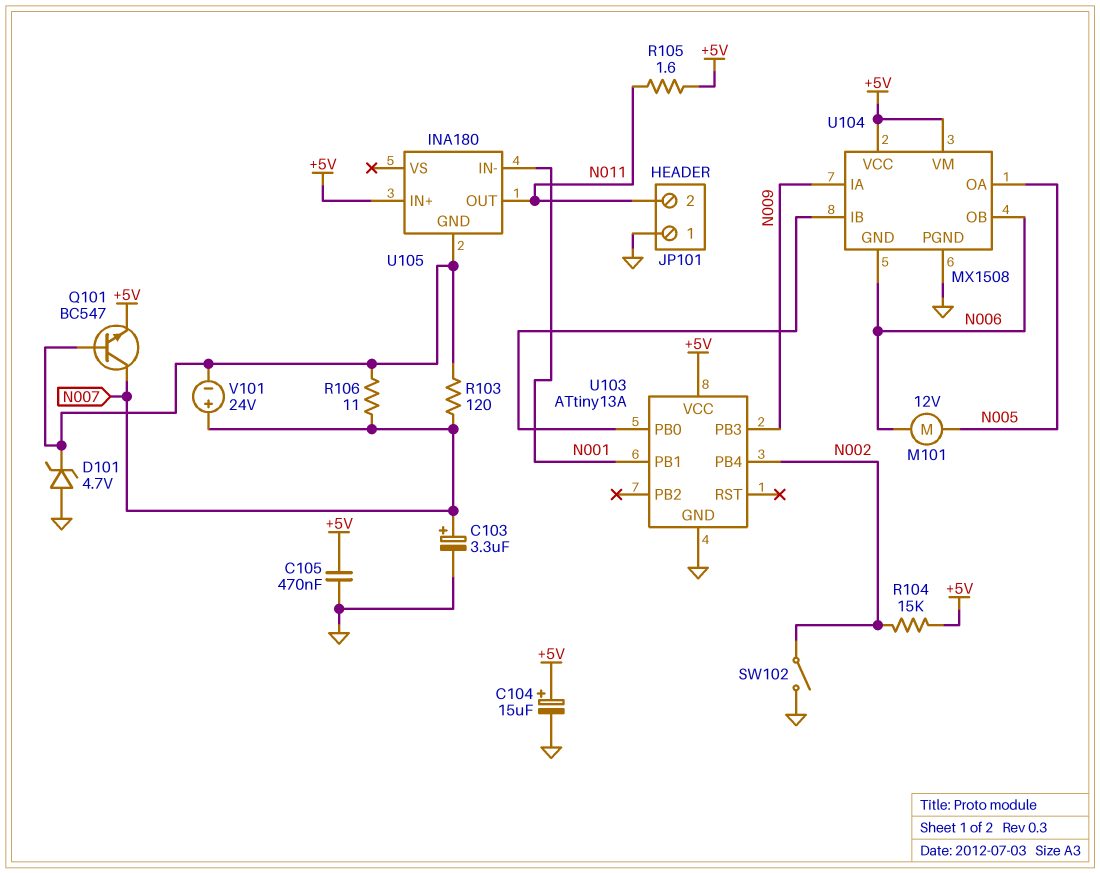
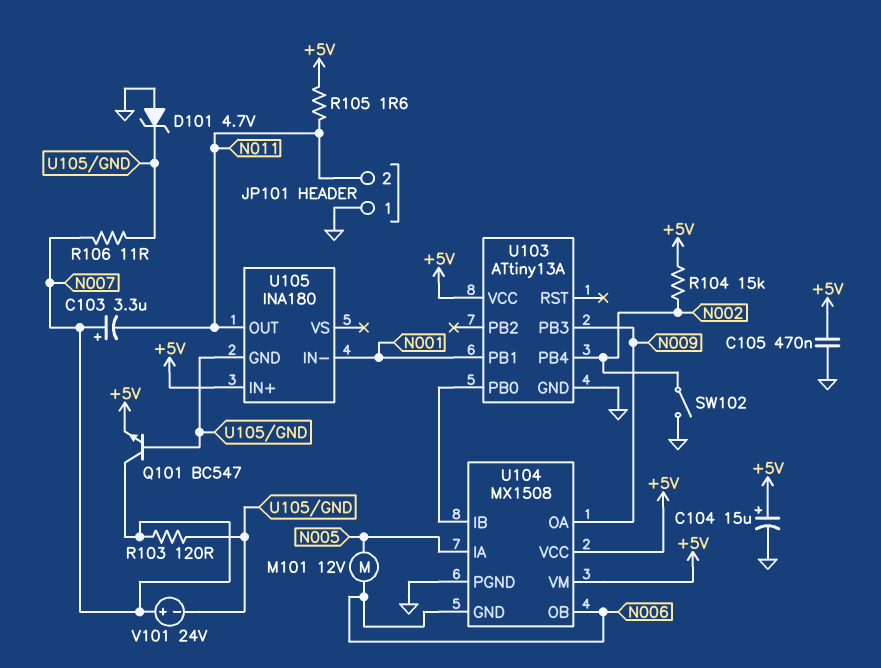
C103: 3.3uF (plus N007, minus GND) -> 3.3uF (plus N007, minus N011)
U104 pin IA: N009 -> N005
U104 pin OA: N005 -> N009

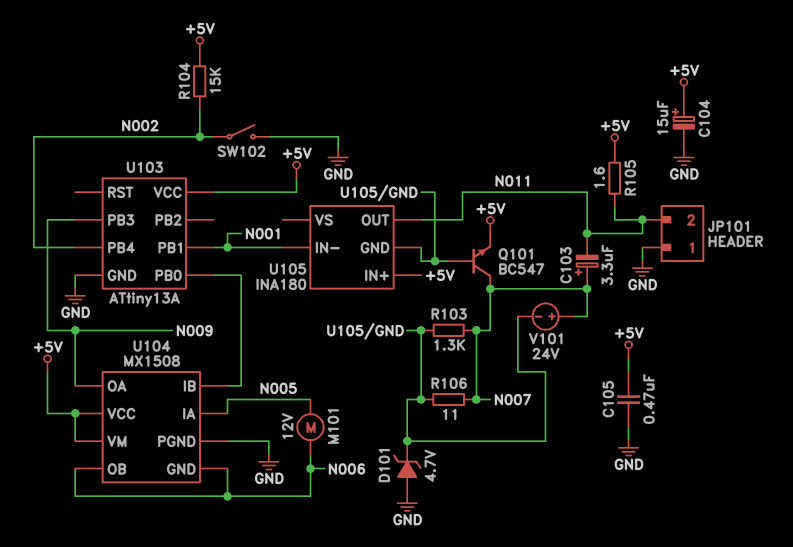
R103: 120 (N007, U105/GND) -> 1.3k (N007, U105/GND)

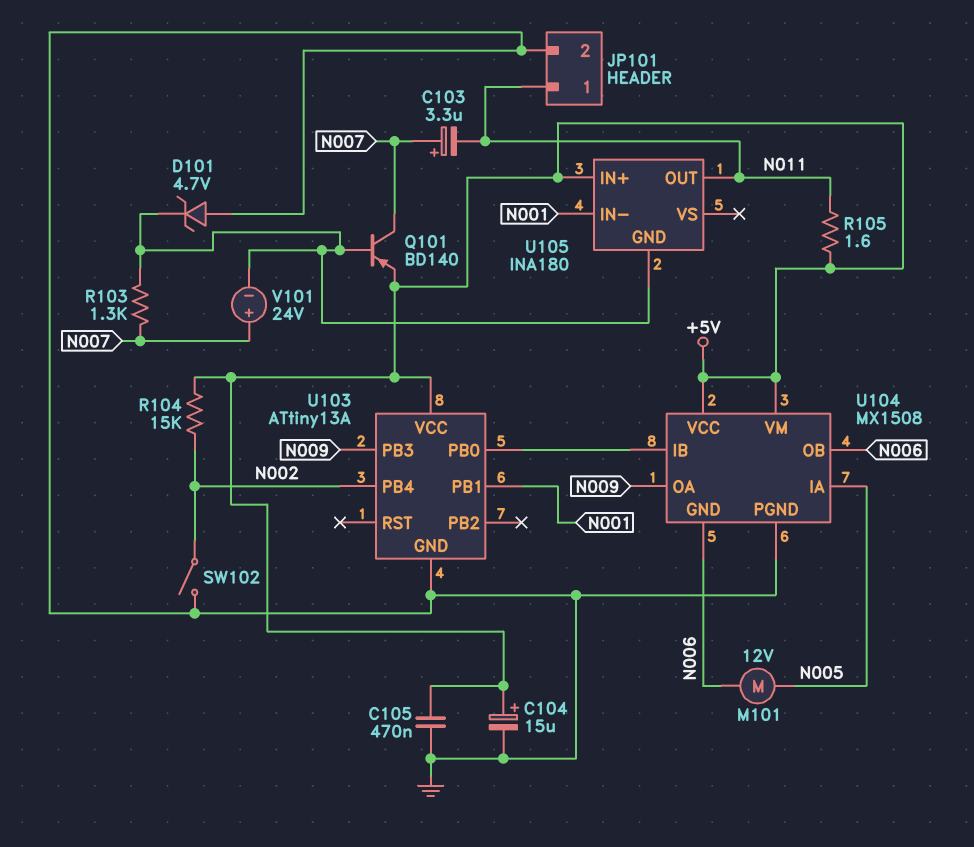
JP101 pin 1: GND -> N011
JP101 pin 2: N011 -> GND
Q101: NPN BC547 (B U105/GND, C N007, E +5V) -> PNP BD140 (B U105/GND, C N007, E +5V)
R106: 11 (N007, U105/GND) -> none

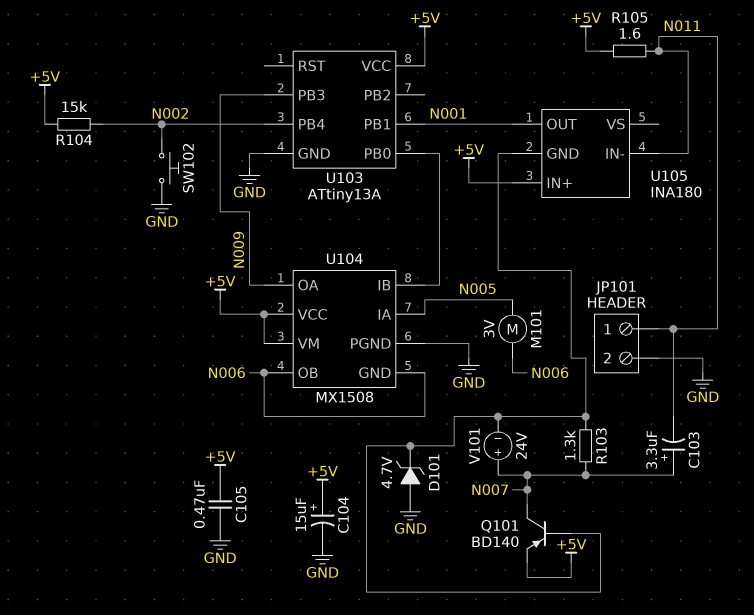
M101: motor 12V (N005, N006) -> motor 3V (N005, N006)
SW102: switch (GND, N002) -> button (GND, N002)
U105 pin IN-: N001 -> N011
U105 pin OUT: N011 -> N001

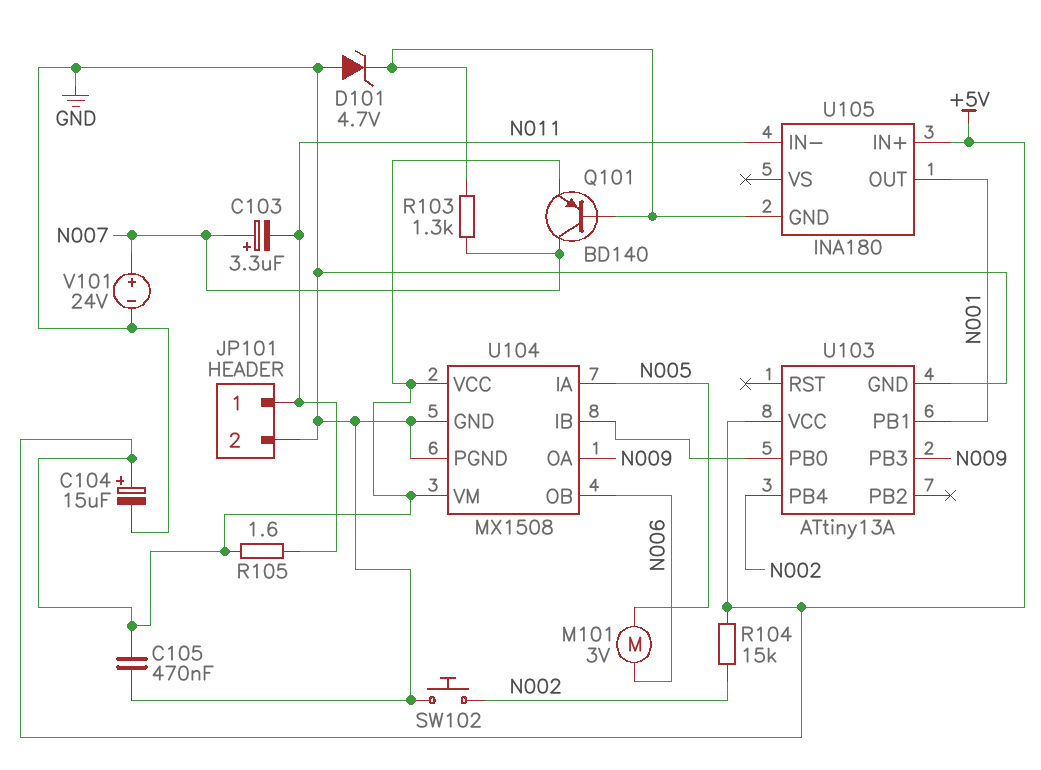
U104 pin GND: N006 -> GND
V101: 24V (plus N007, minus U105/GND) -> 24V (plus N007, minus GND)

